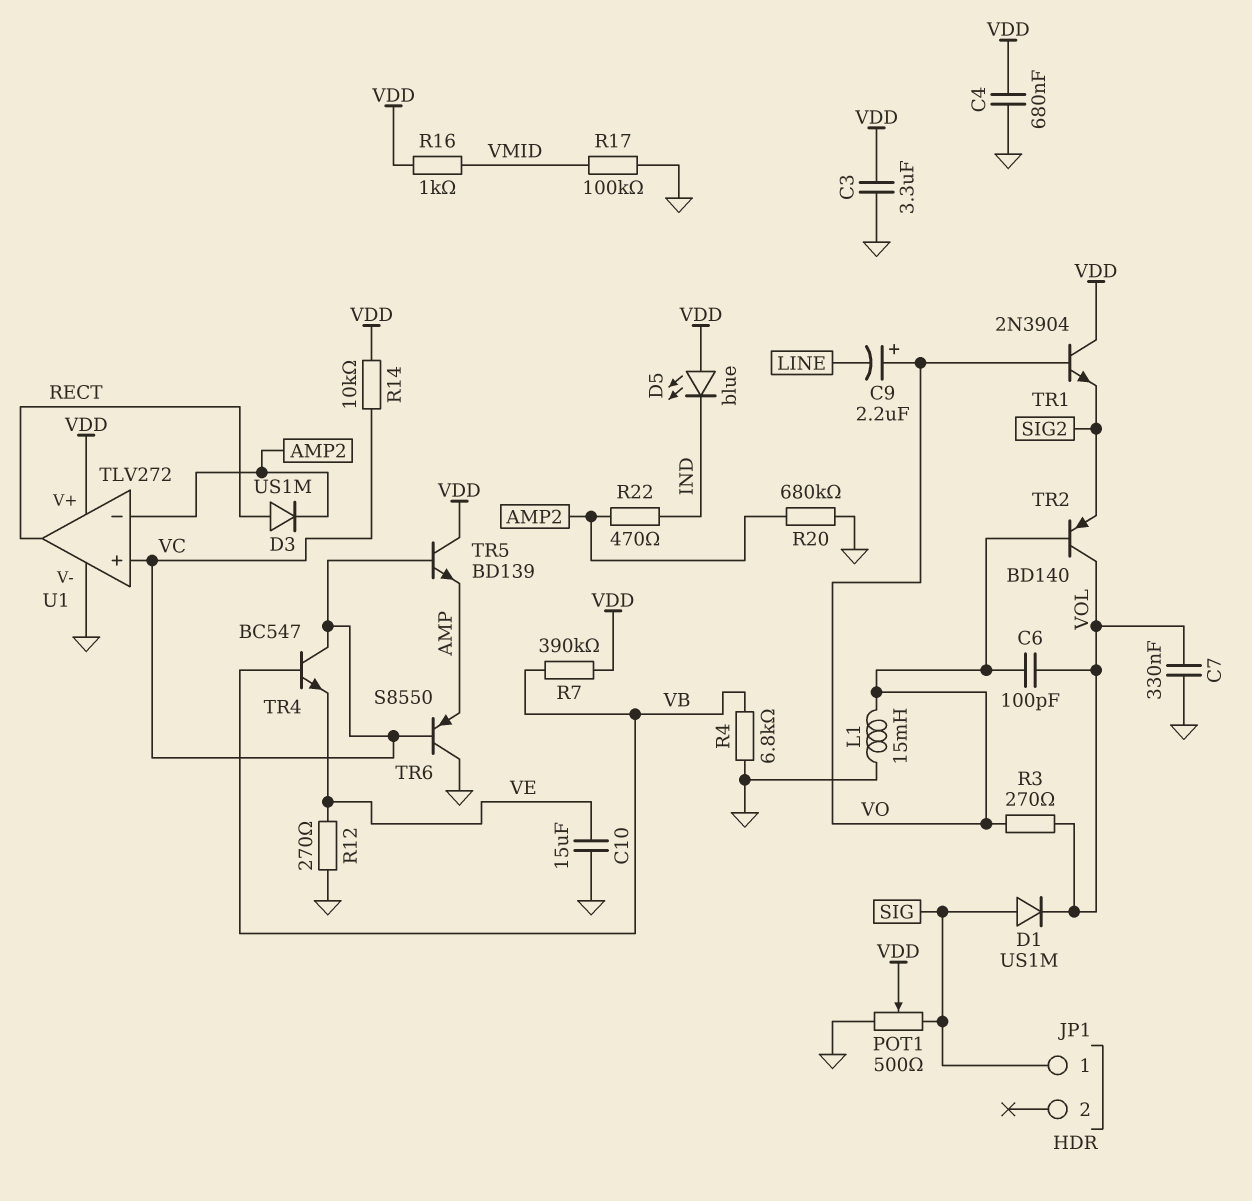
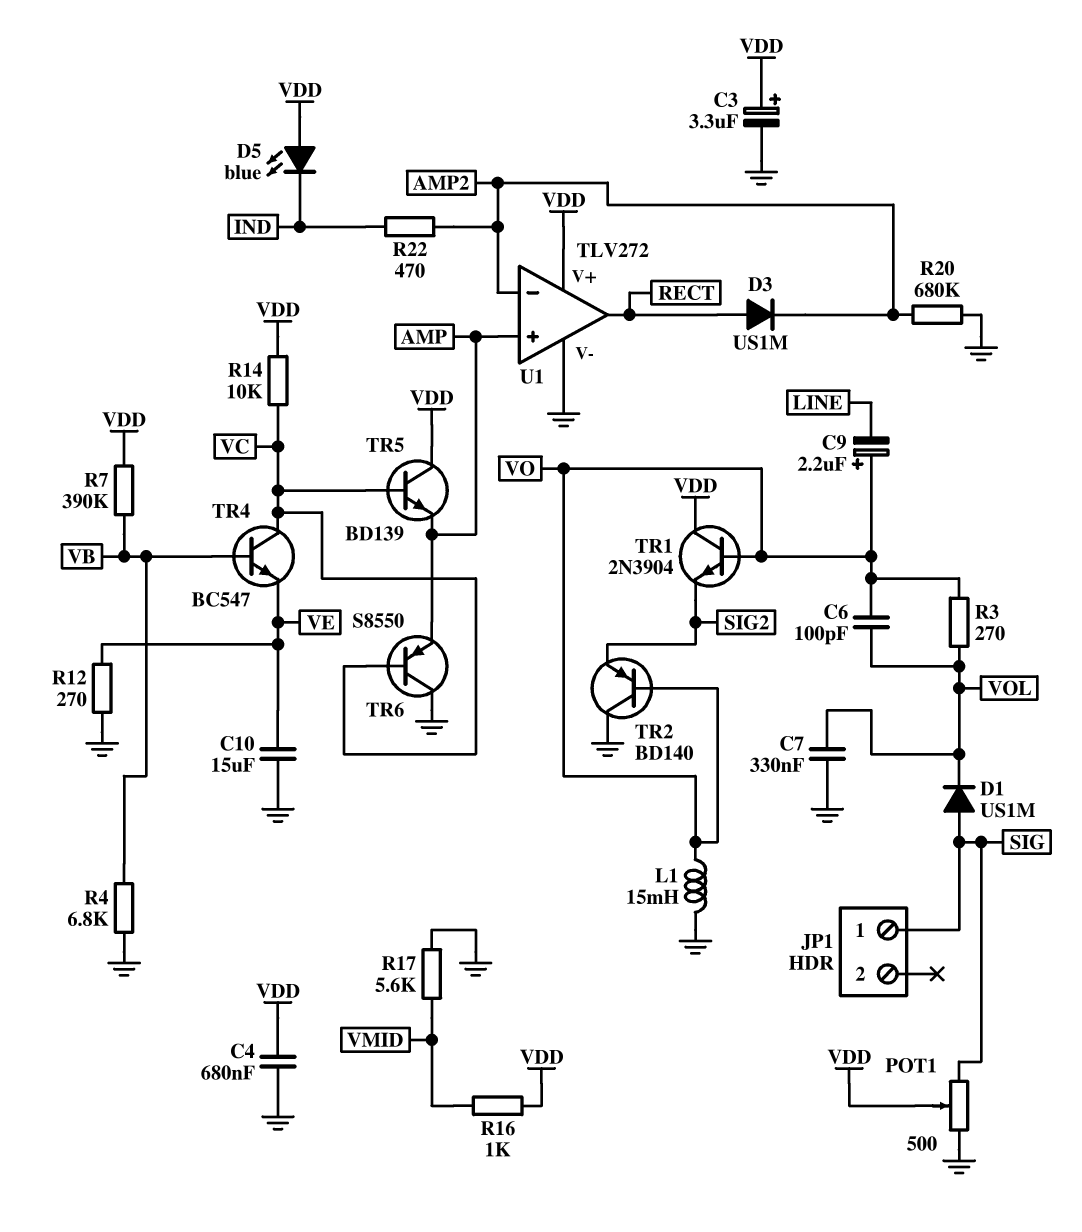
C3: 3.3uF (GND, VDD) -> 3.3uF (plus VDD, minus GND)
R17: 100k (GND, VMID) -> 5.6k (GND, VMID)
TR2: PNP BD140 (B VO, C VOL, E SIG2) -> PNP BD140 (B VO, C GND, E SIG2)
U1 pin in+: VC -> AMP

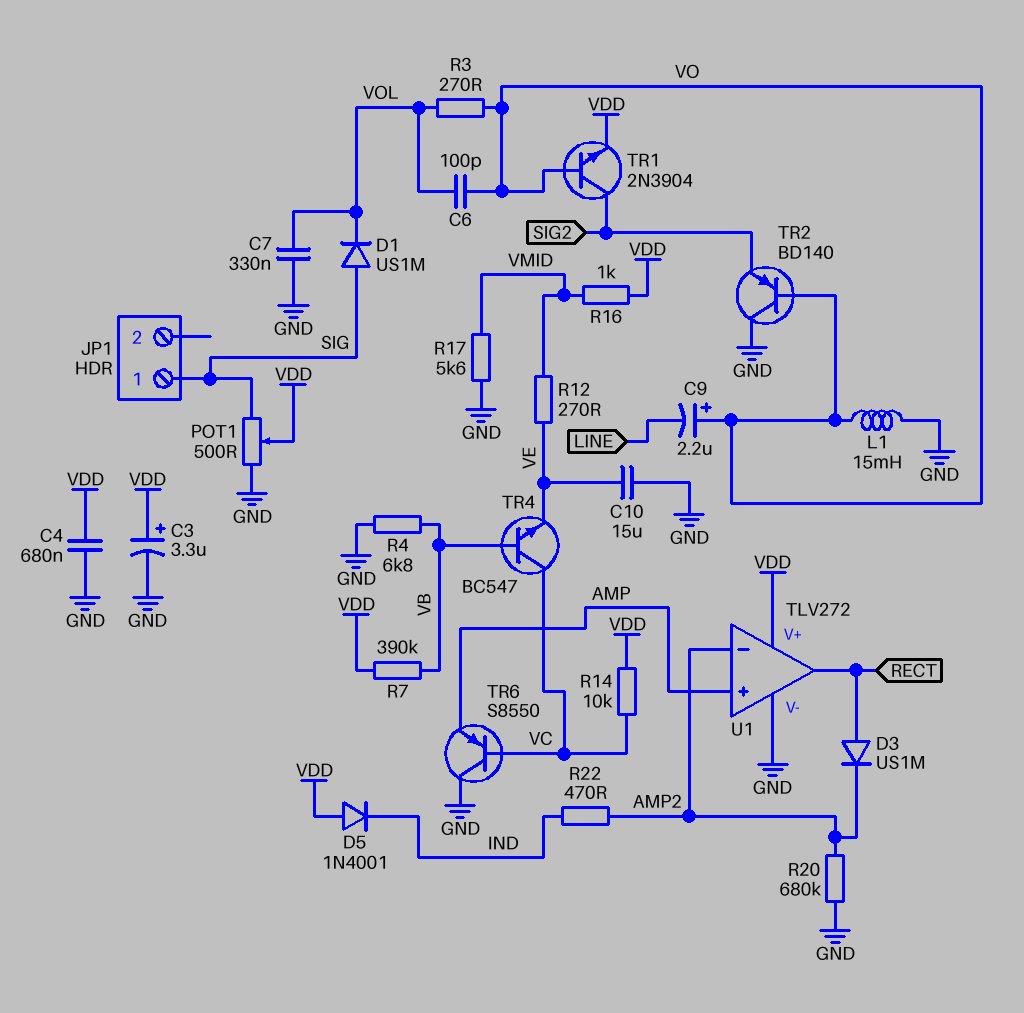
D5: LED blue (A VDD, K IND) -> diode 1N4001 (A VDD, K IND)
R12: 270 (GND, VE) -> 270 (VE, VMID)
TR1: NPN 2N3904 (B VO, C VDD, E SIG2) -> NPN 2N3904 (B VO, C SIG2, E VDD)
TR5: NPN BD139 (B VC, C VDD, E AMP) -> none

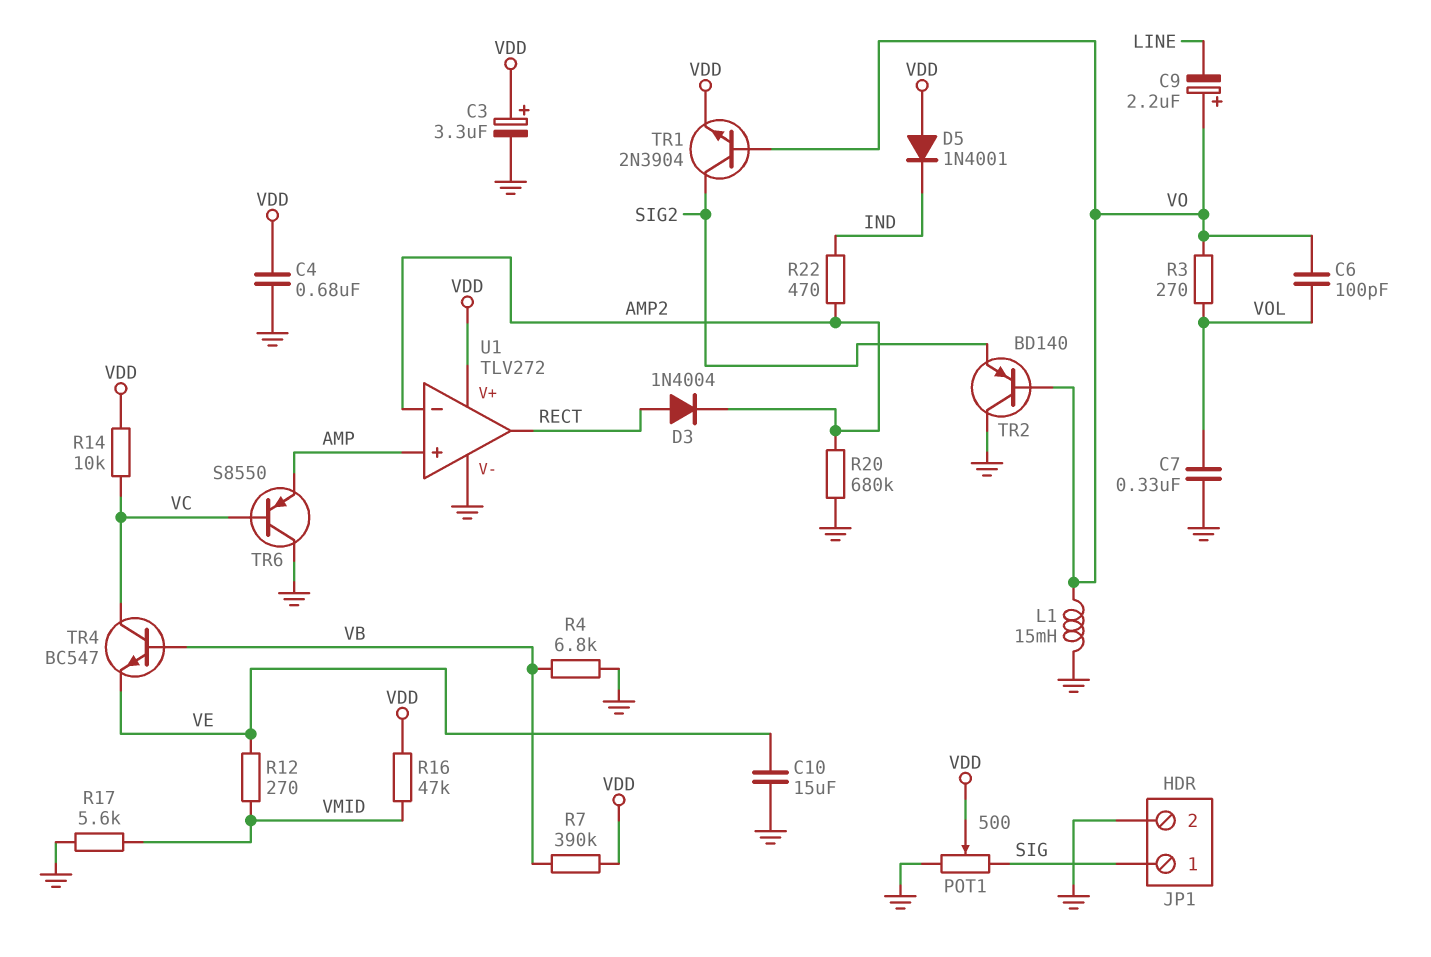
D1: diode US1M (A SIG, K VOL) -> none
D3: diode US1M (A RECT, K AMP2) -> diode 1N4004 (A RECT, K AMP2)
JP1 pin 2: none -> GND
R16: 1k (VDD, VMID) -> 47k (VDD, VMID)

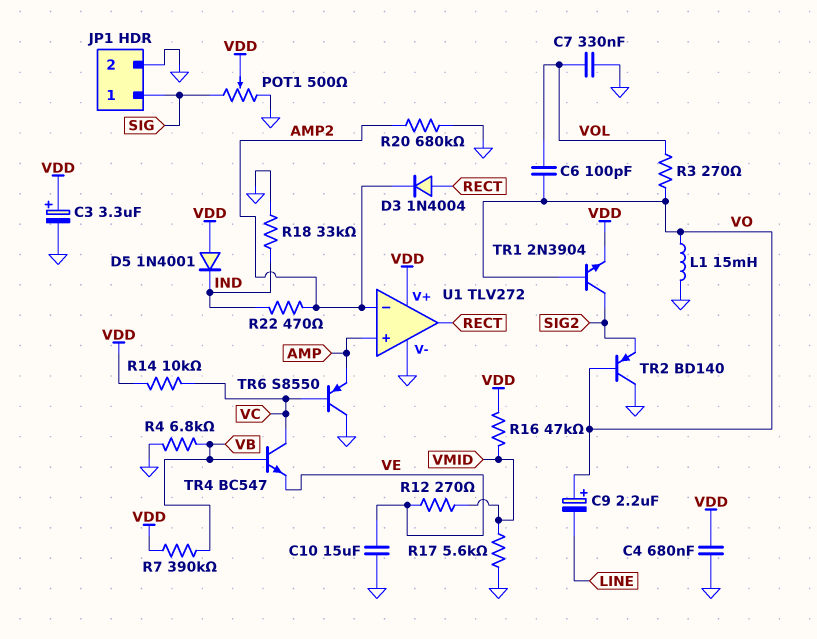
R18: none -> 33k (GND, IND)

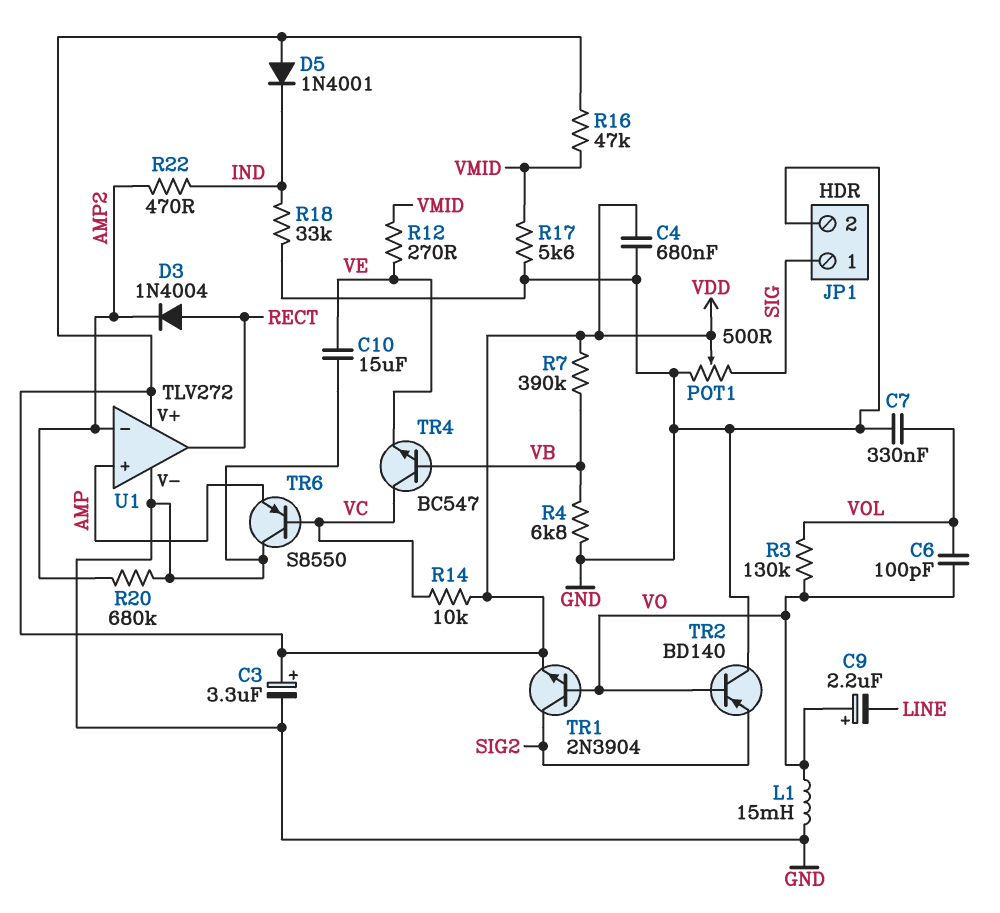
R3: 270 (VO, VOL) -> 130k (VO, VOL)

